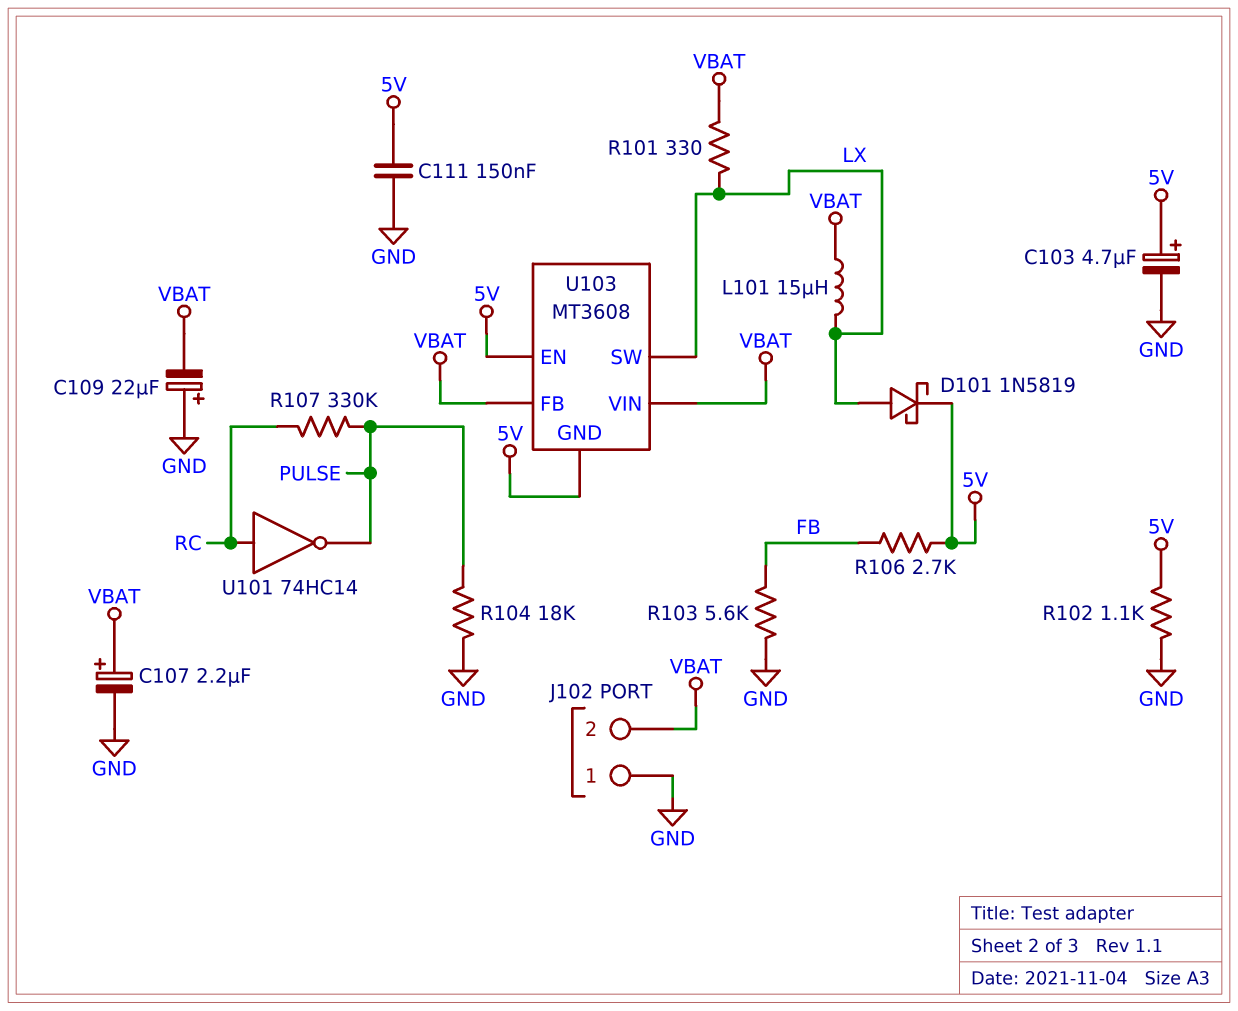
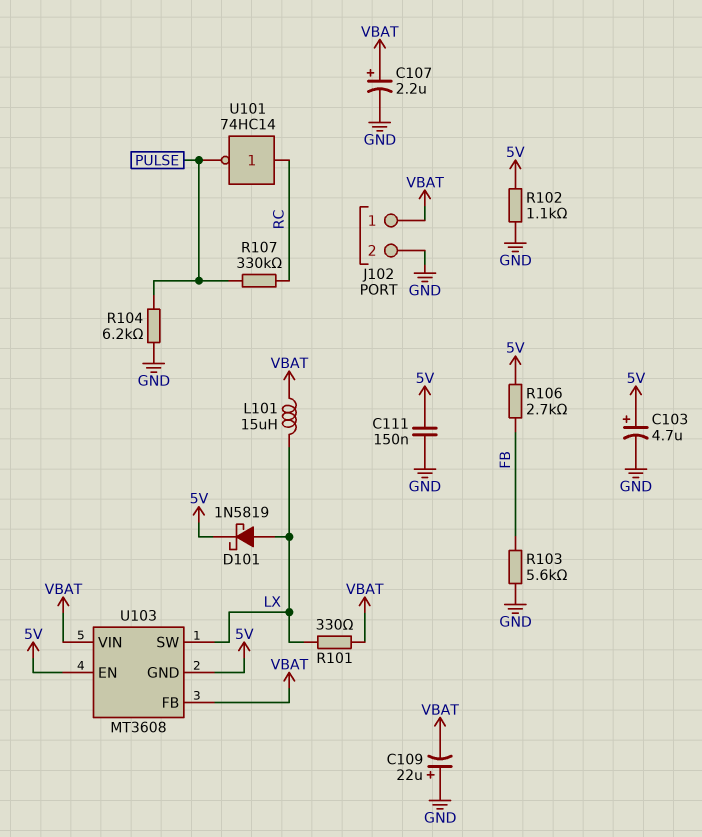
J102 pin 1: GND -> VBAT
J102 pin 2: VBAT -> GND
R104: 18k (GND, PULSE) -> 6.2k (GND, PULSE)

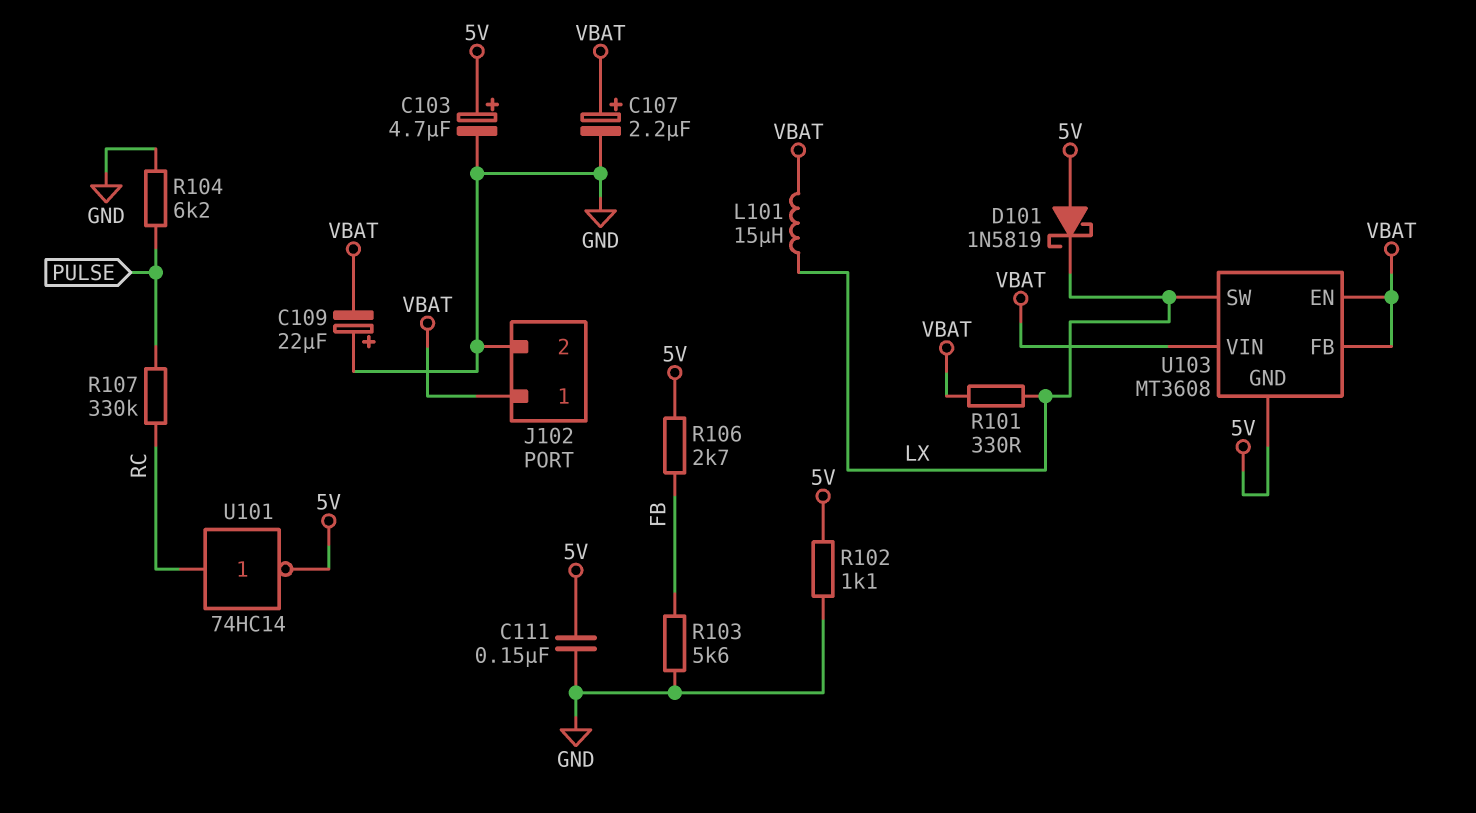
D101: schottky 1N5819 (A LX, K 5V) -> schottky 1N5819 (A 5V, K LX)
U101: NOT 74HC14 (in RC, out PULSE) -> NOT 74HC14 (in RC, out 5V)
U103 pin EN: 5V -> VBAT

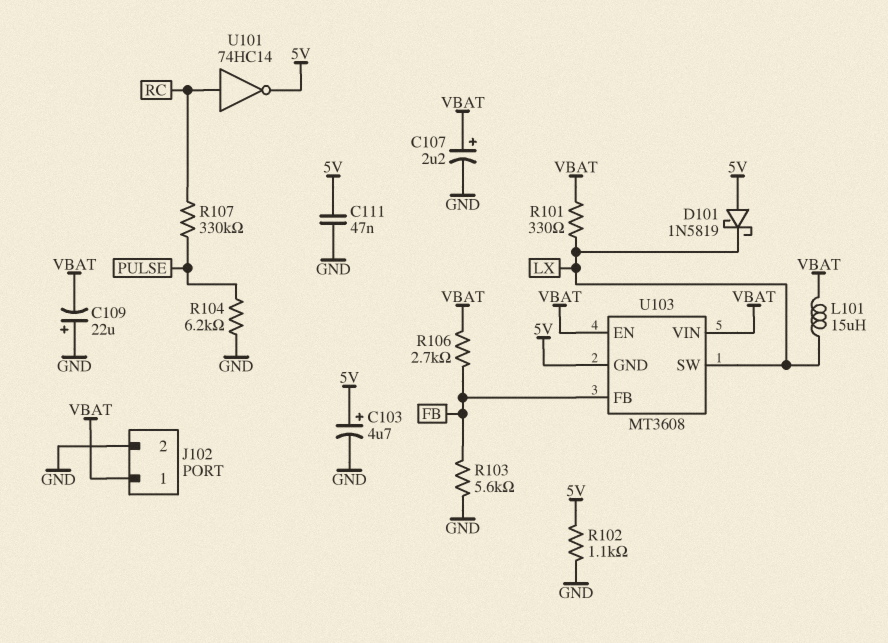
C111: 150nF (5V, GND) -> 47nF (5V, GND)
R106: 2.7k (5V, FB) -> 2.7k (FB, VBAT)
U103 pin FB: VBAT -> FB

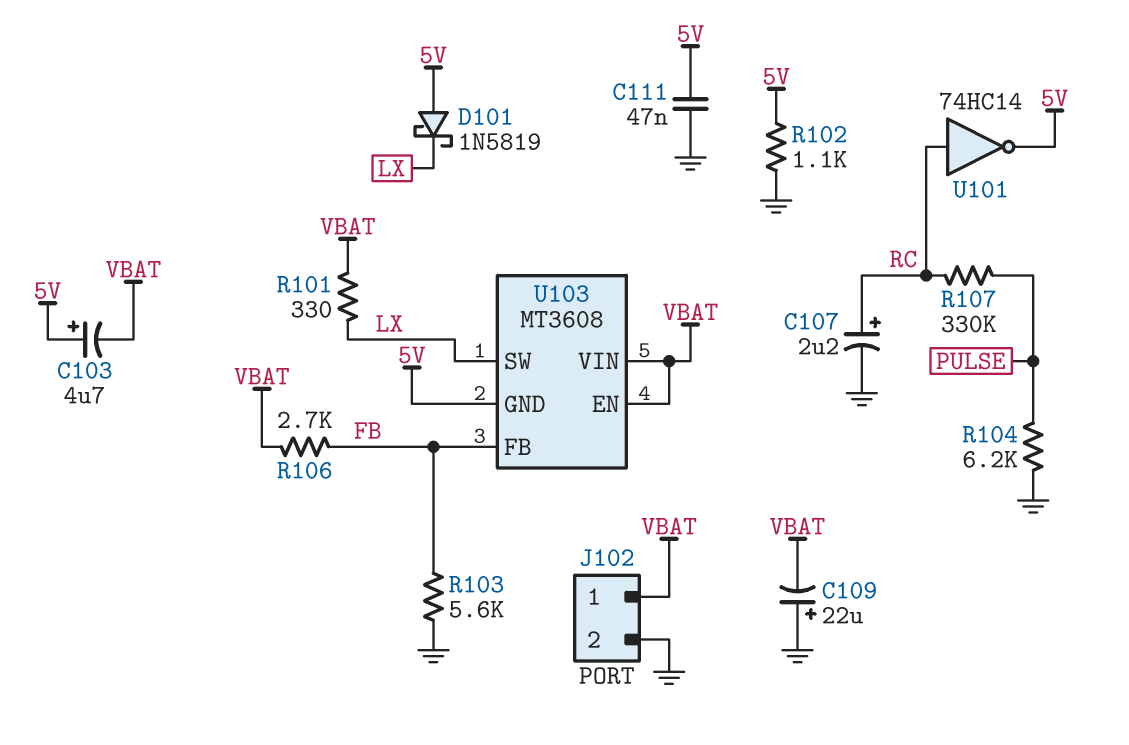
C103: 4.7uF (plus 5V, minus GND) -> 4.7uF (plus 5V, minus VBAT)
C107: 2.2uF (plus VBAT, minus GND) -> 2.2uF (plus RC, minus GND)
L101: 15uH (LX, VBAT) -> none

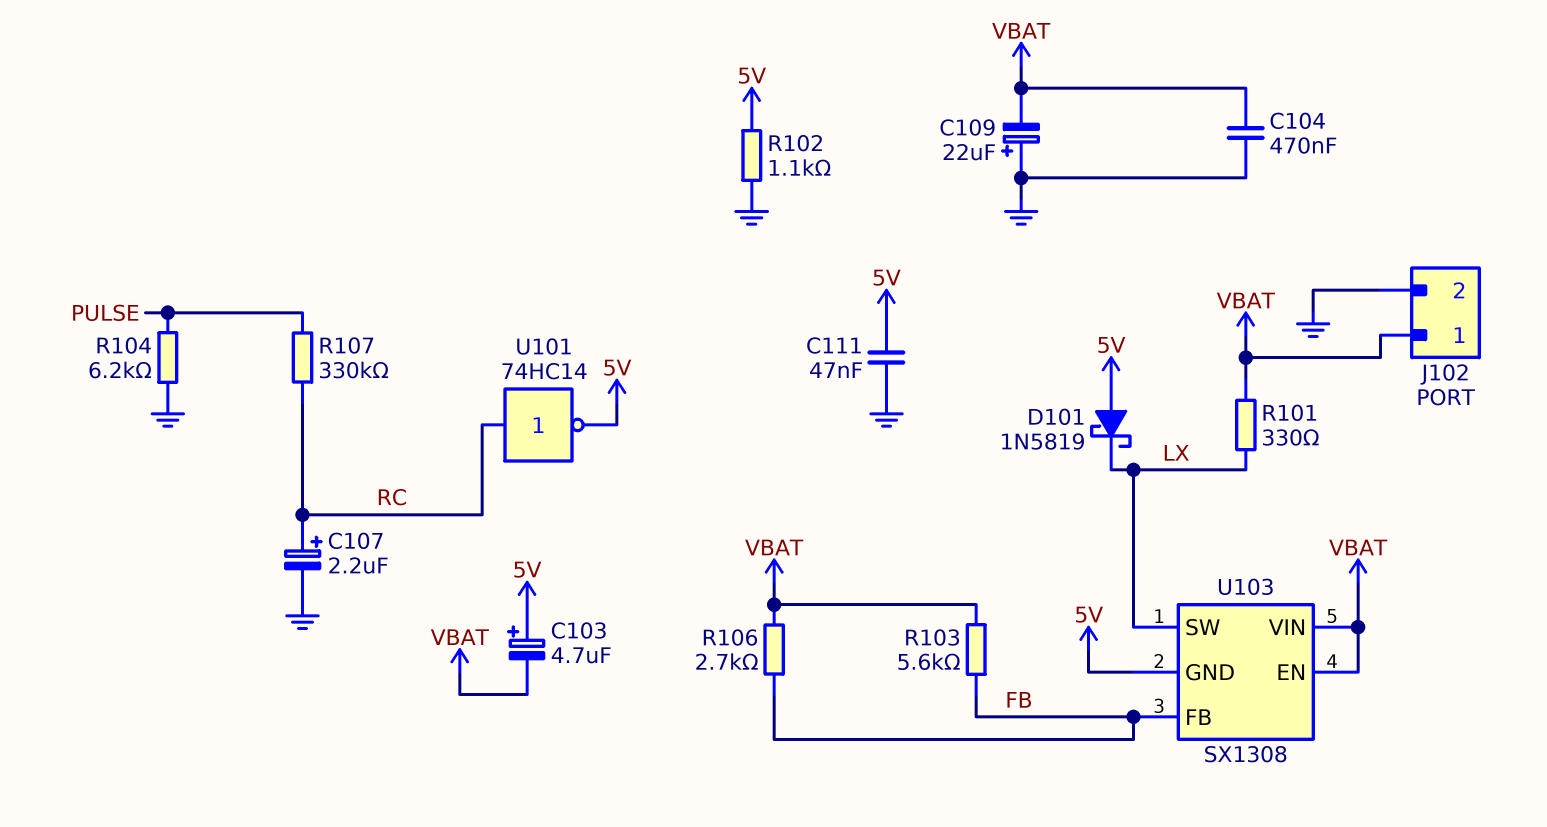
C104: none -> 470nF (GND, VBAT)
R103: 5.6k (FB, GND) -> 5.6k (FB, VBAT)
U103: MT3608 -> SX1308

